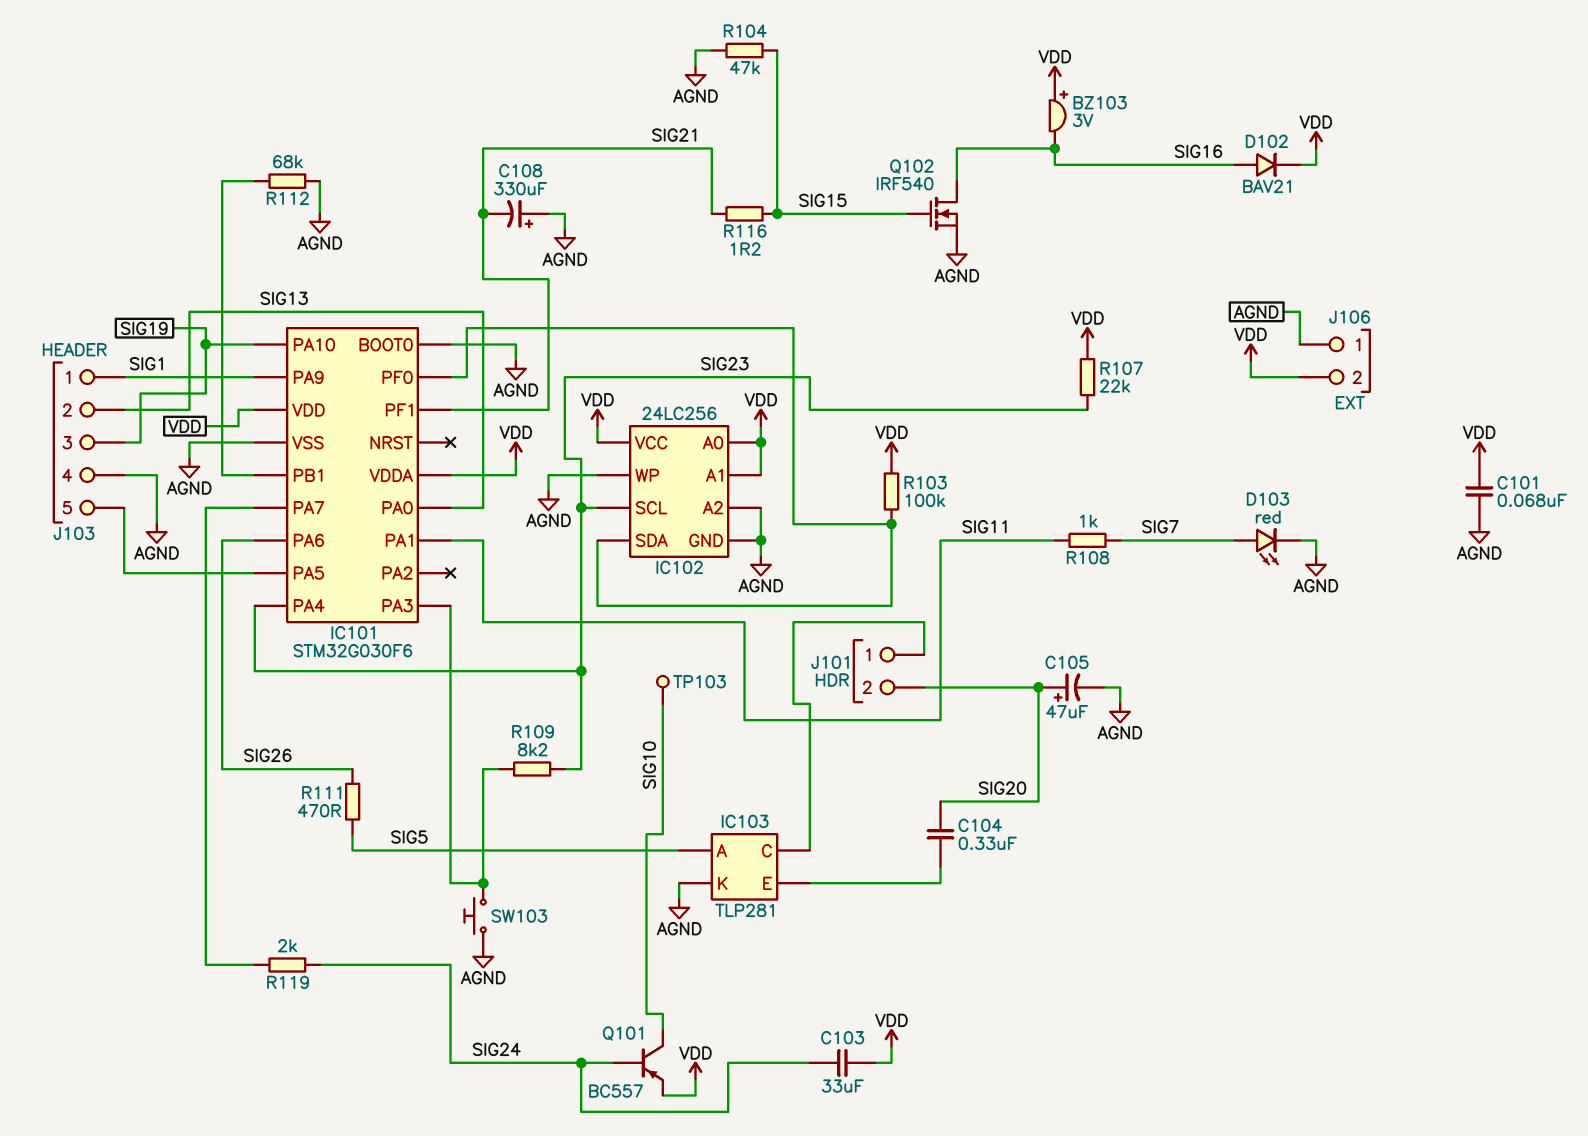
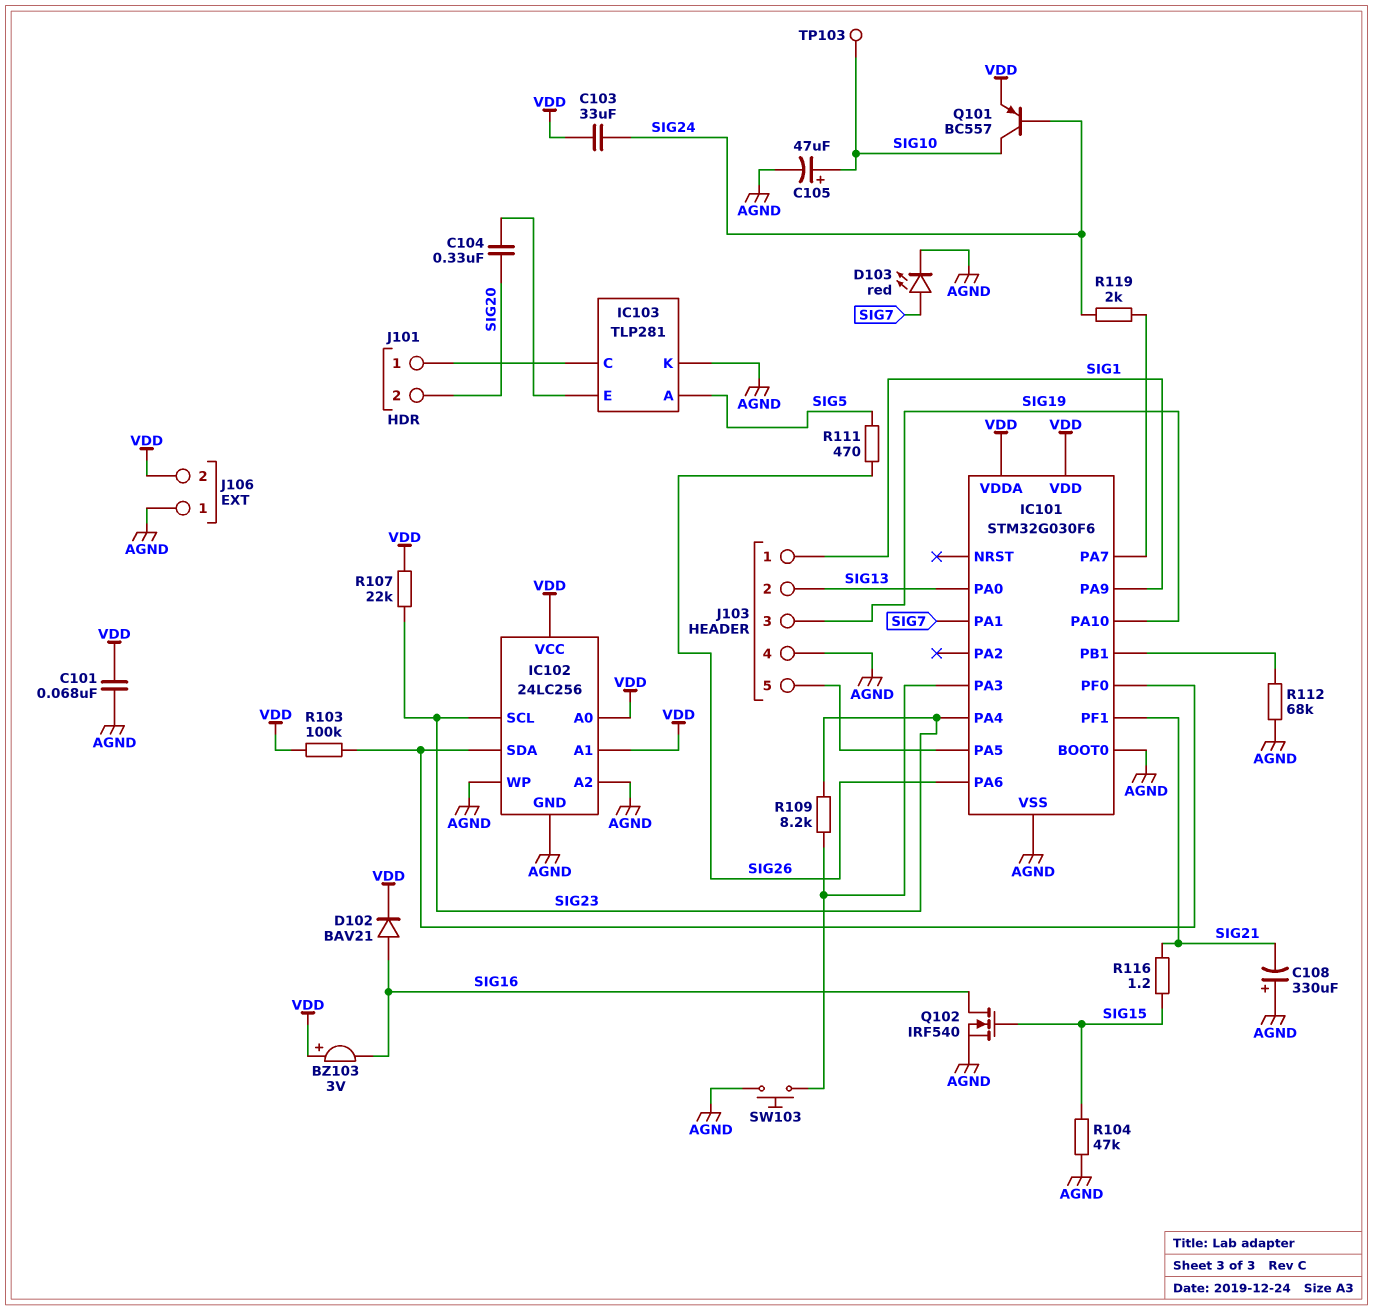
C105: 47uF (plus SIG20, minus AGND) -> 47uF (plus SIG10, minus AGND)
IC101 pin PA1: SIG11 -> SIG7
R108: 1k (SIG7, SIG11) -> none

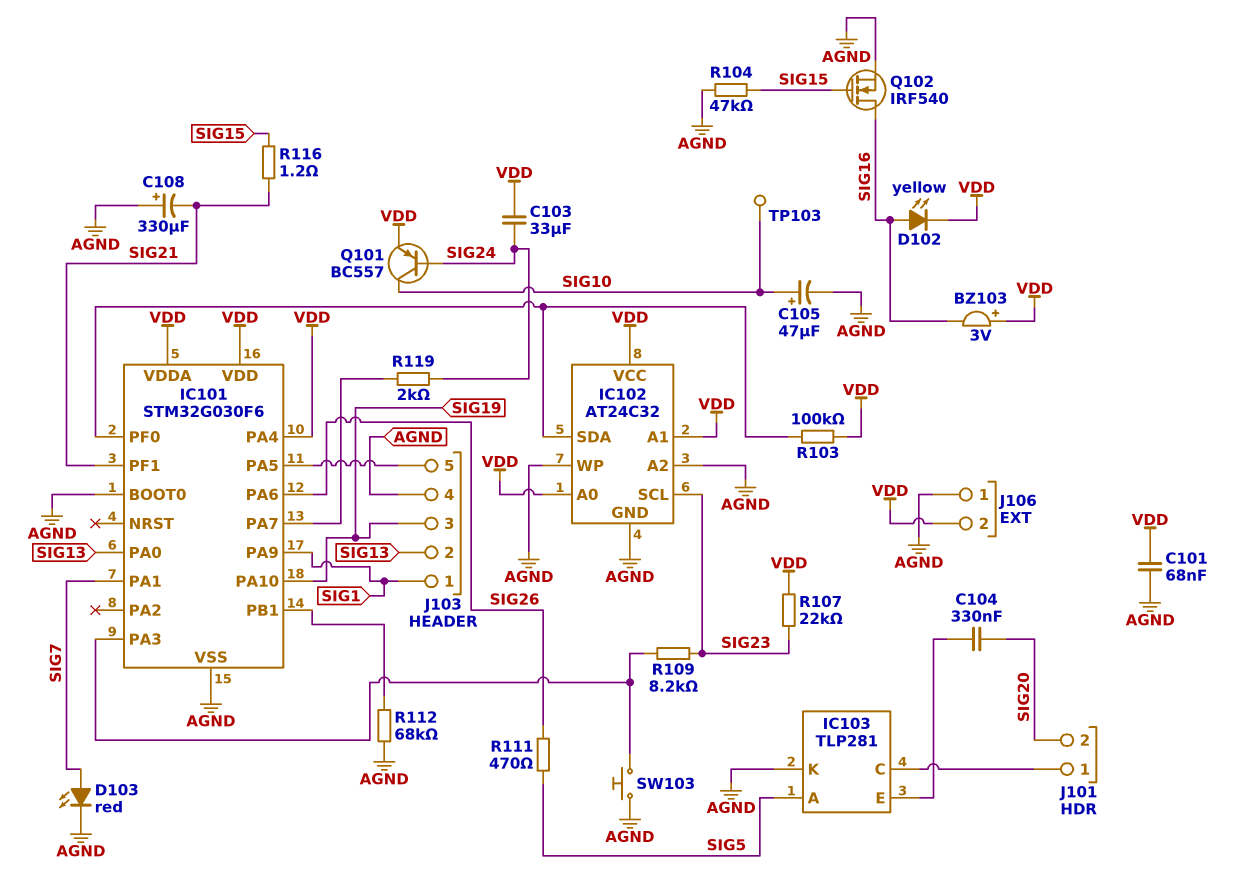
D102: diode BAV21 (A SIG16, K VDD) -> LED yellow (A SIG16, K VDD)
IC101 pin PA4: SIG23 -> VDD
IC102: 24LC256 -> AT24C32

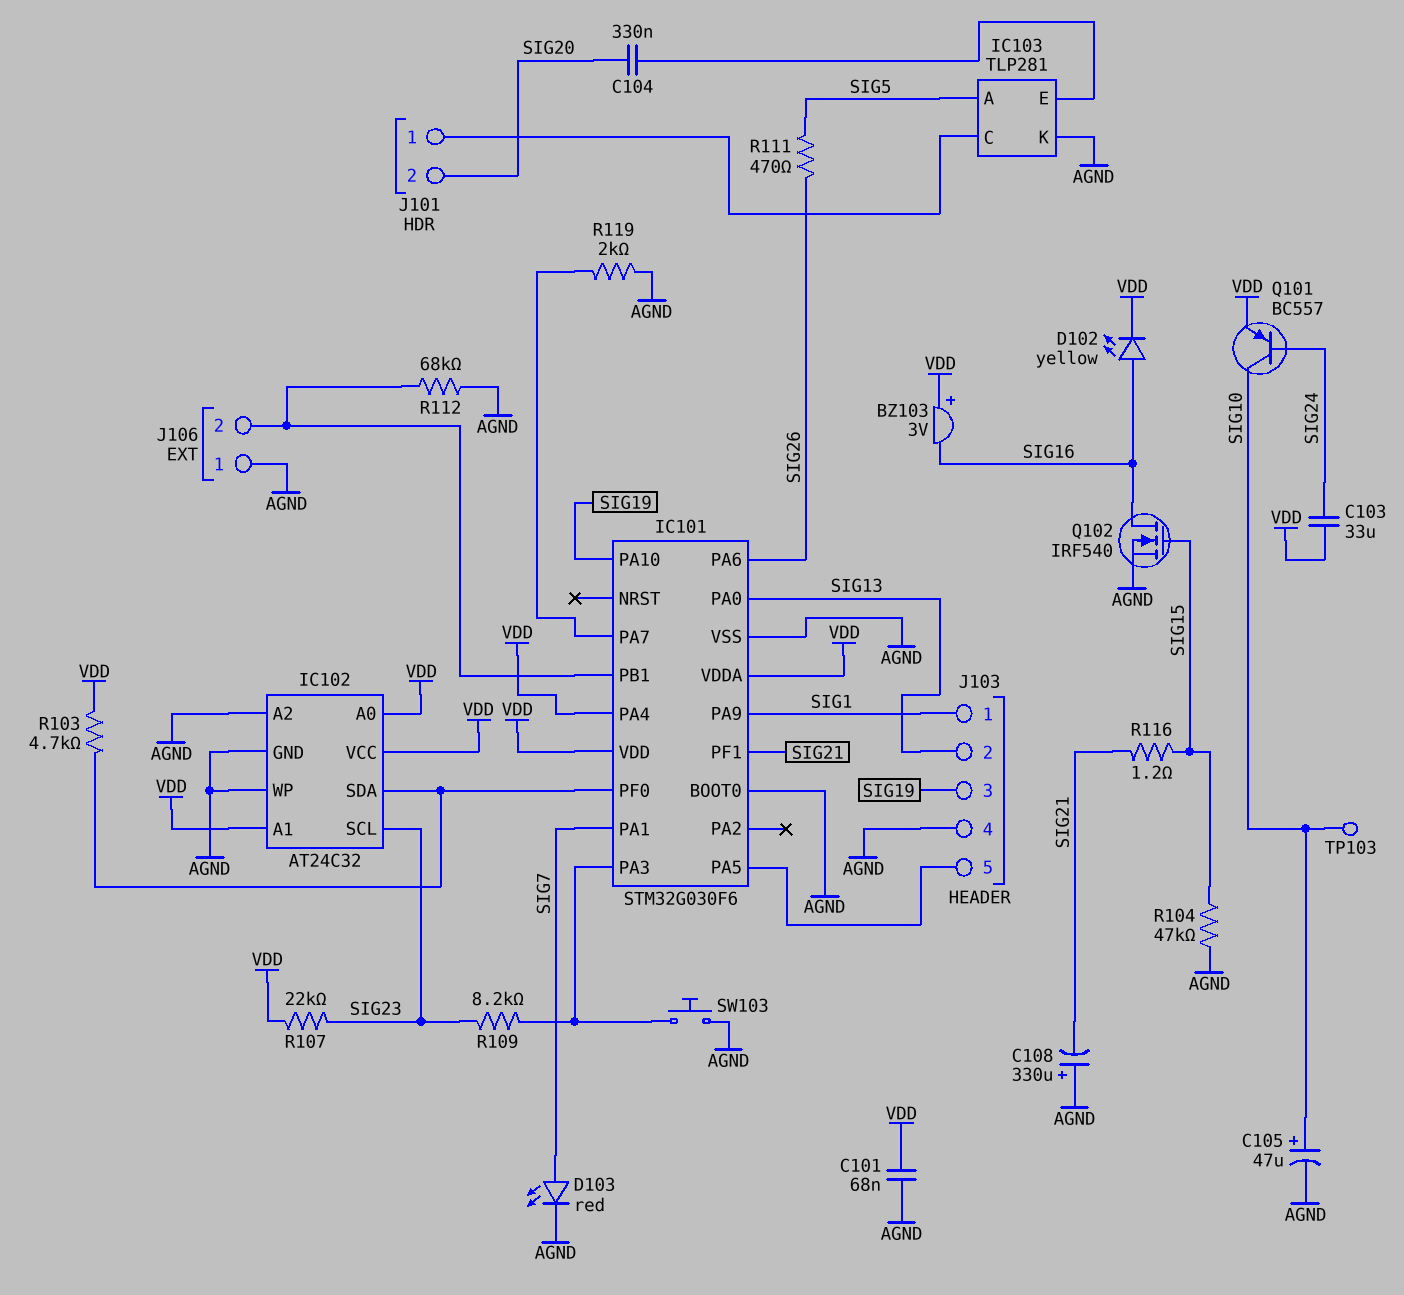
J106 pin 2: VDD -> IC101/PB1
R103: 100k (IC101/PF0, VDD) -> 4.7k (IC101/PF0, VDD)
R119: 2k (IC101/PA7, SIG24) -> 2k (AGND, IC101/PA7)

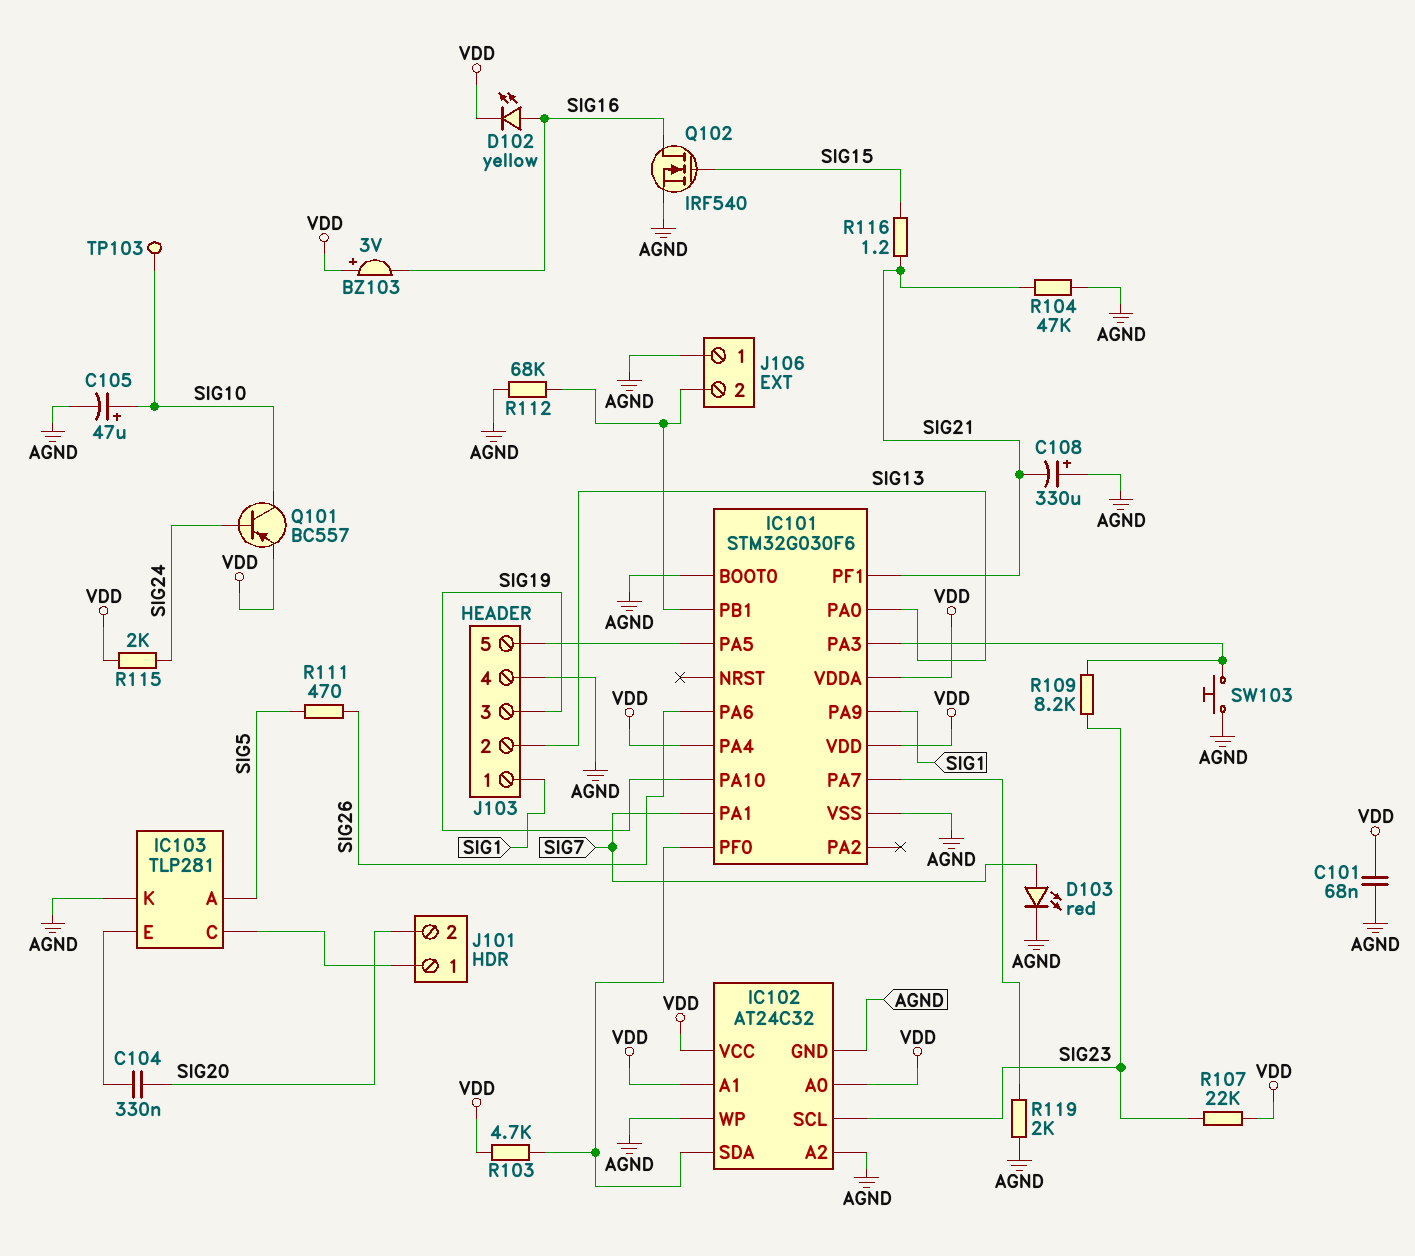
C103: 33uF (SIG24, VDD) -> none
R104: 47k (AGND, SIG15) -> 47k (AGND, SIG21)
R115: none -> 2k (SIG24, VDD)

